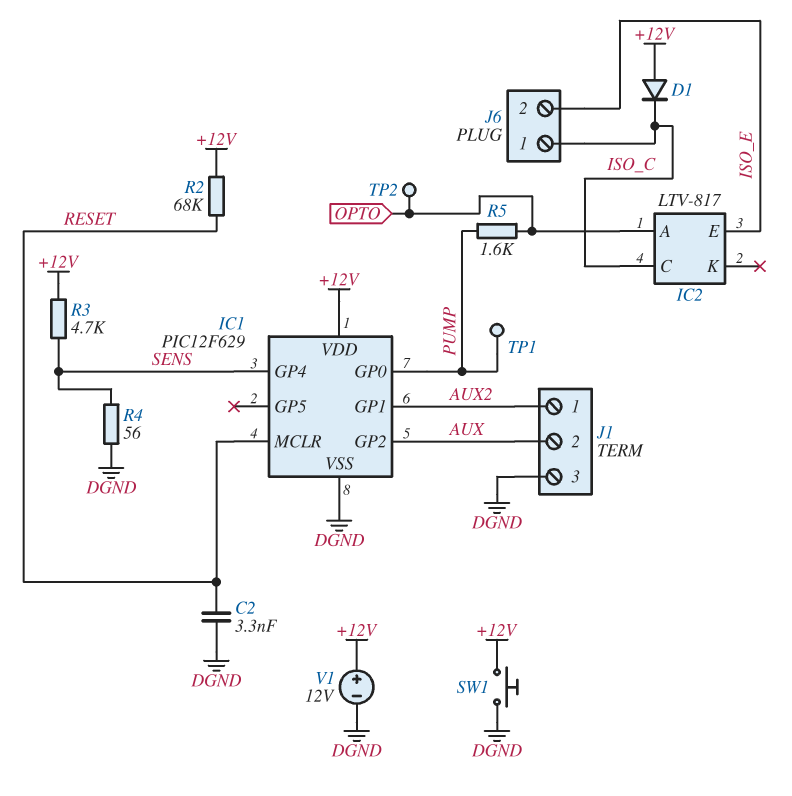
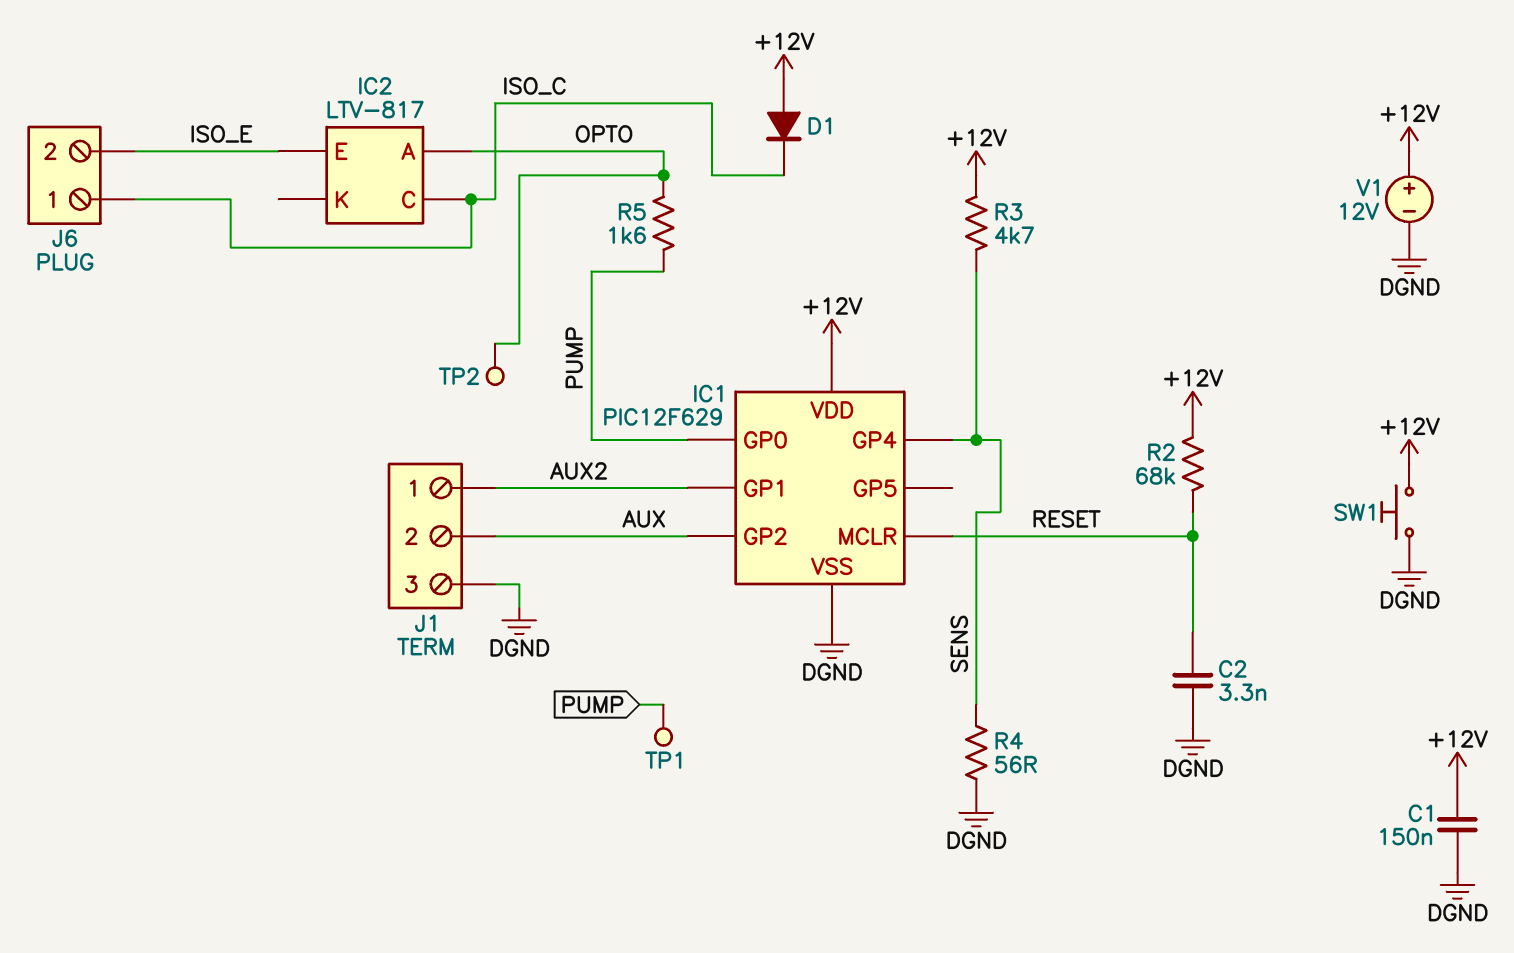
C1: none -> 150nF (+12V, DGND)

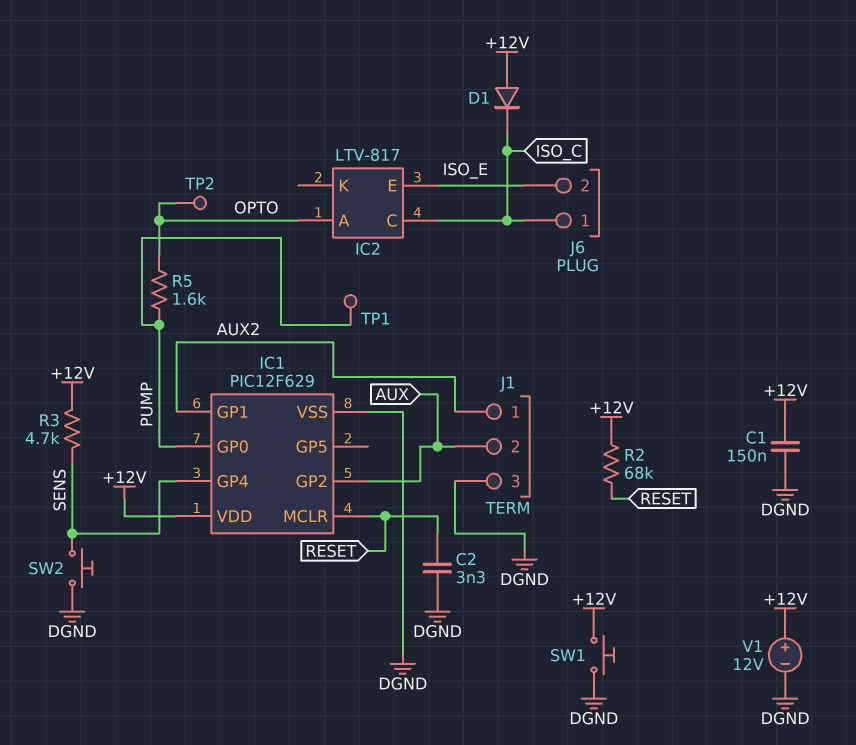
R4: 56 (DGND, SENS) -> none
SW2: none -> button (DGND, SENS)

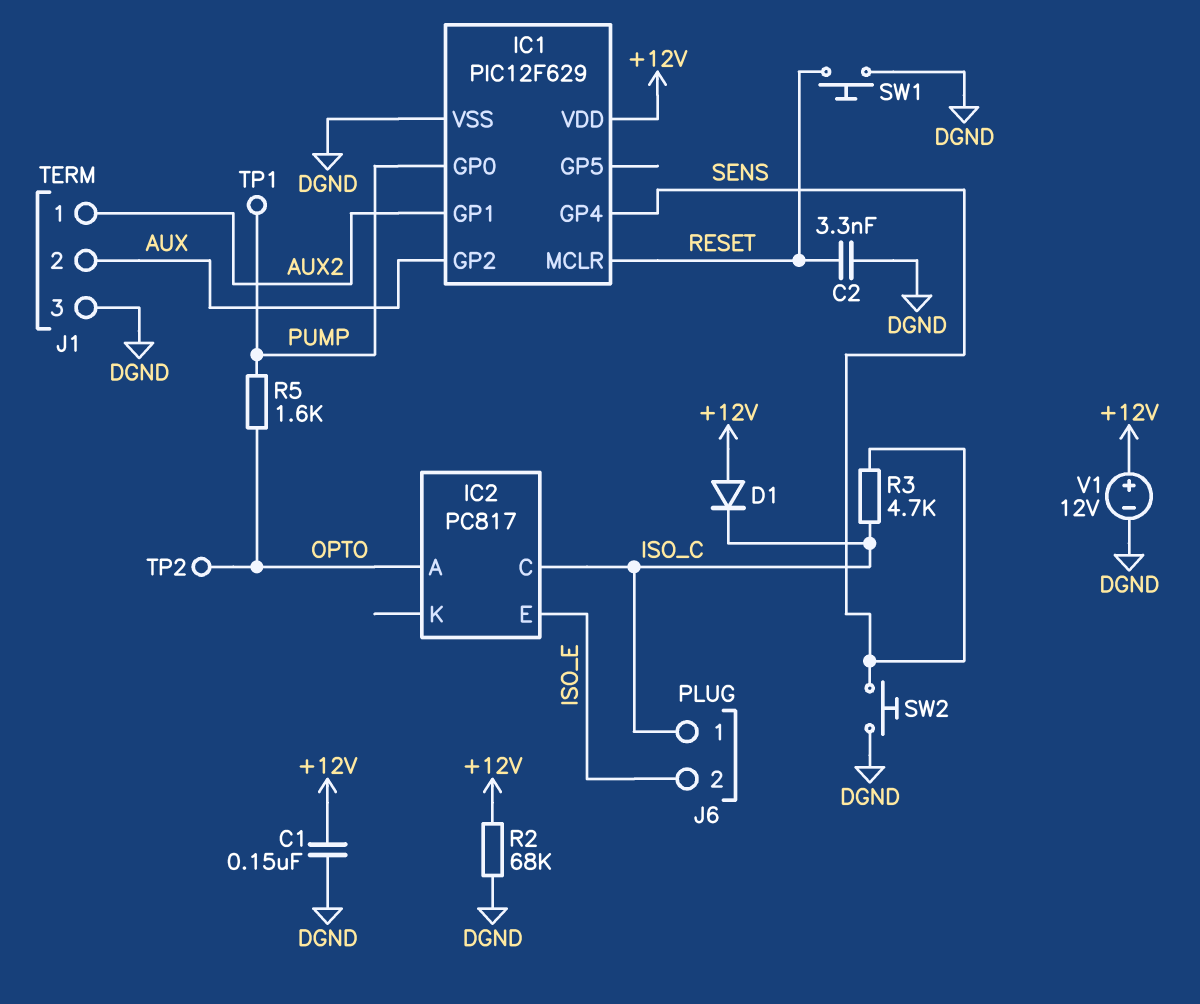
IC2: LTV-817 -> PC817
R2: 68k (+12V, RESET) -> 68k (+12V, DGND)
R3: 4.7k (+12V, SENS) -> 4.7k (ISO_C, SENS)
SW1: button (+12V, DGND) -> button (DGND, RESET)

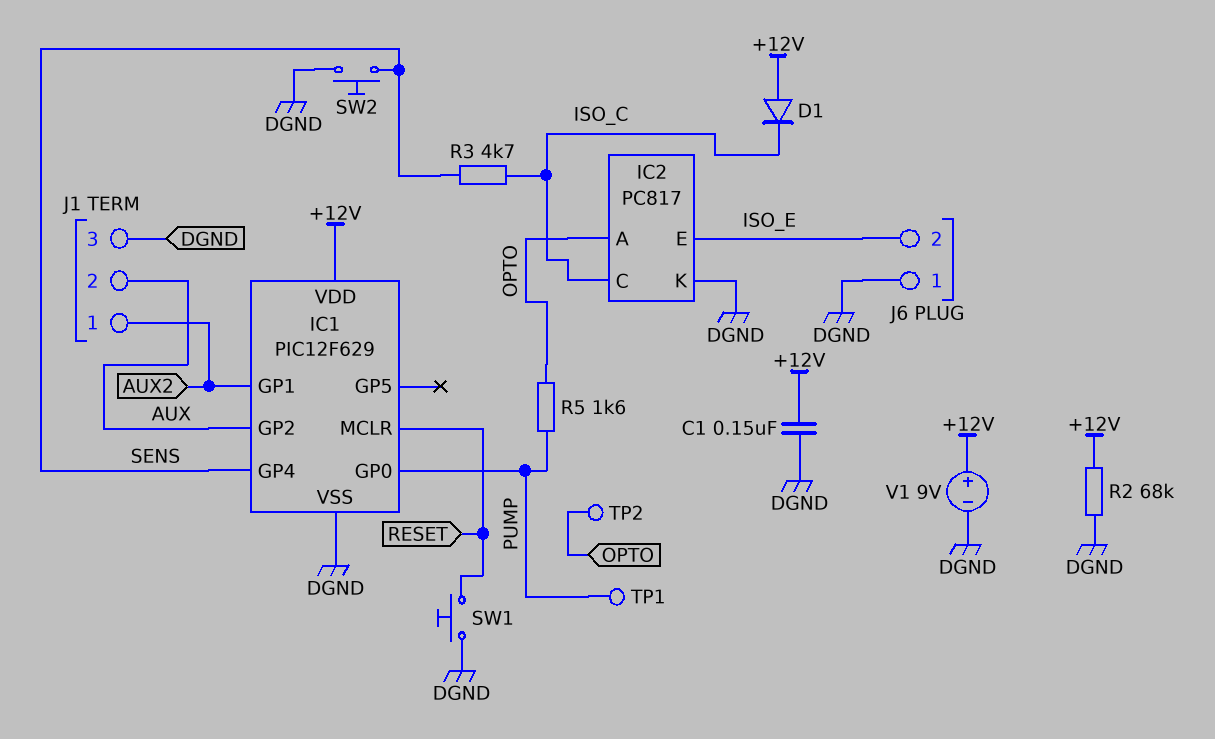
C2: 3.3nF (DGND, RESET) -> none
IC2 pin K: none -> DGND
J6 pin 1: ISO_C -> DGND
V1: 12V (plus +12V, minus DGND) -> 9V (plus +12V, minus DGND)

